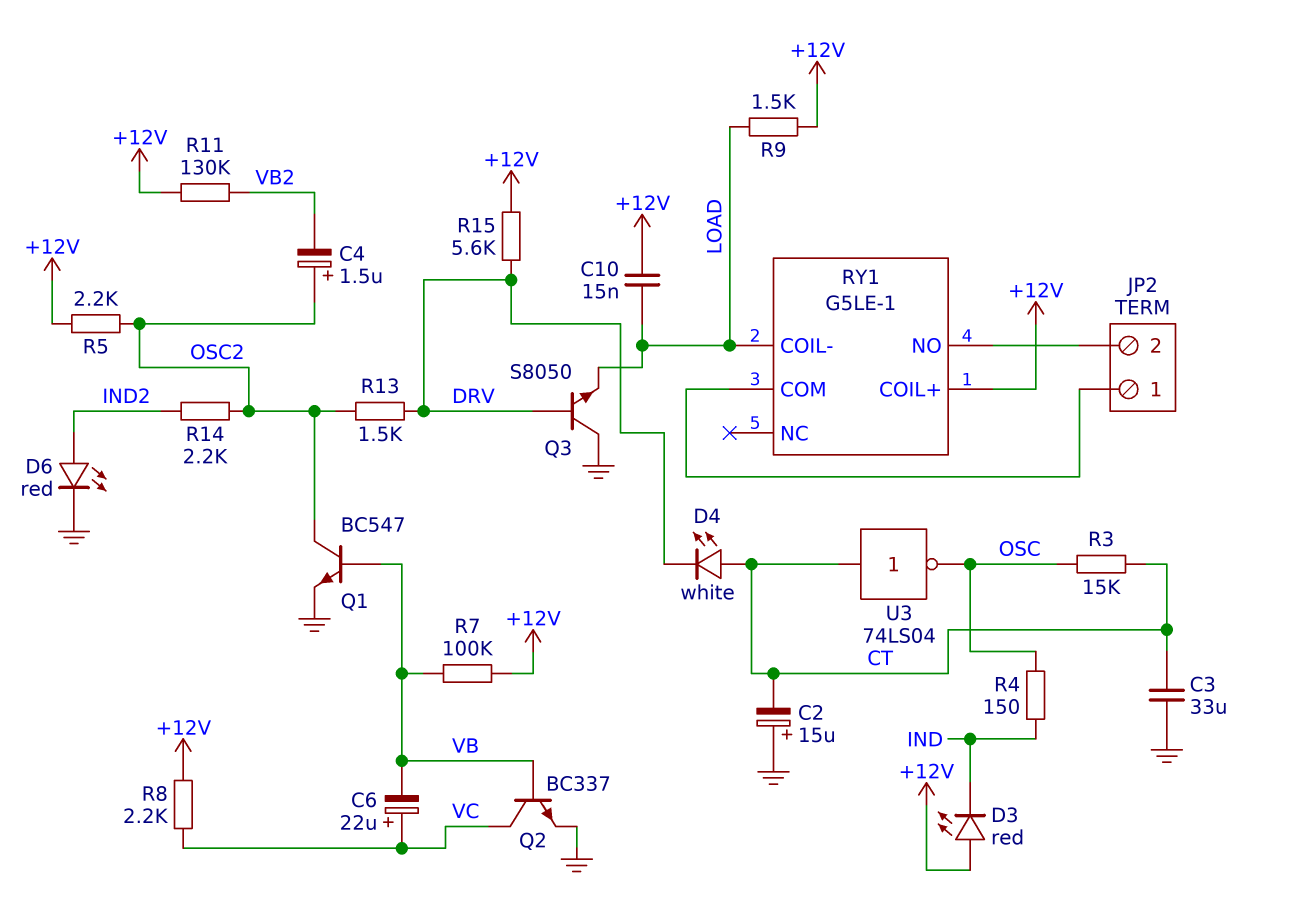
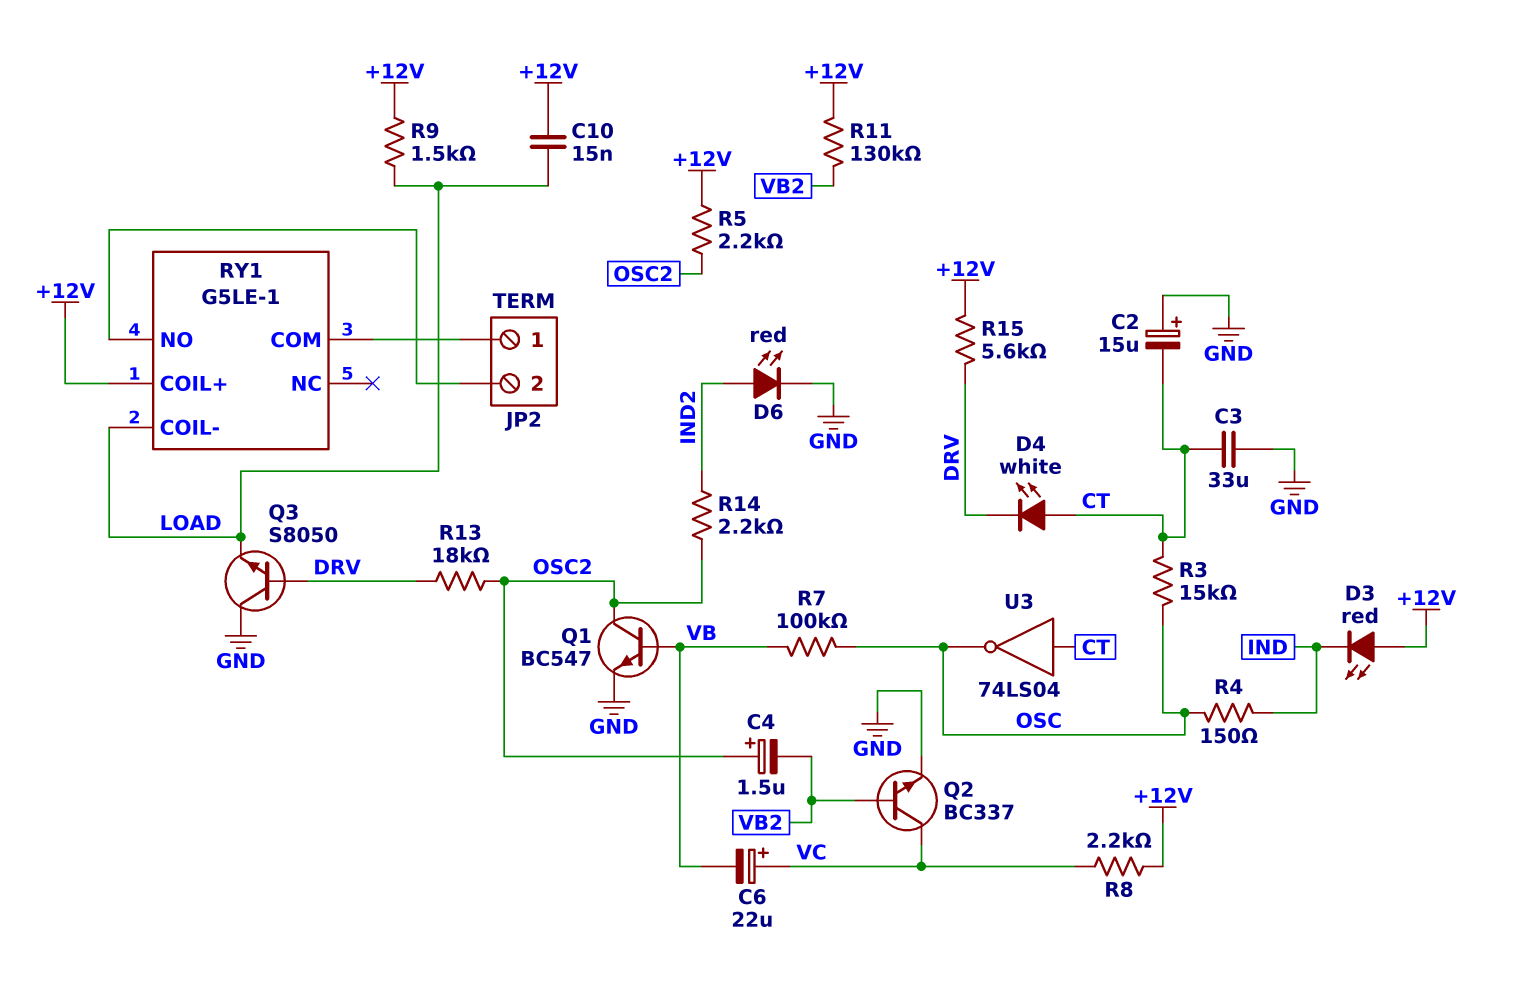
Q2: NPN BC337 (B VB, C VC, E GND) -> NPN BC337 (B VB2, C VC, E GND)
R7: 100k (+12V, VB) -> 100k (OSC, VB)
R13: 1.5k (DRV, OSC2) -> 18k (DRV, OSC2)

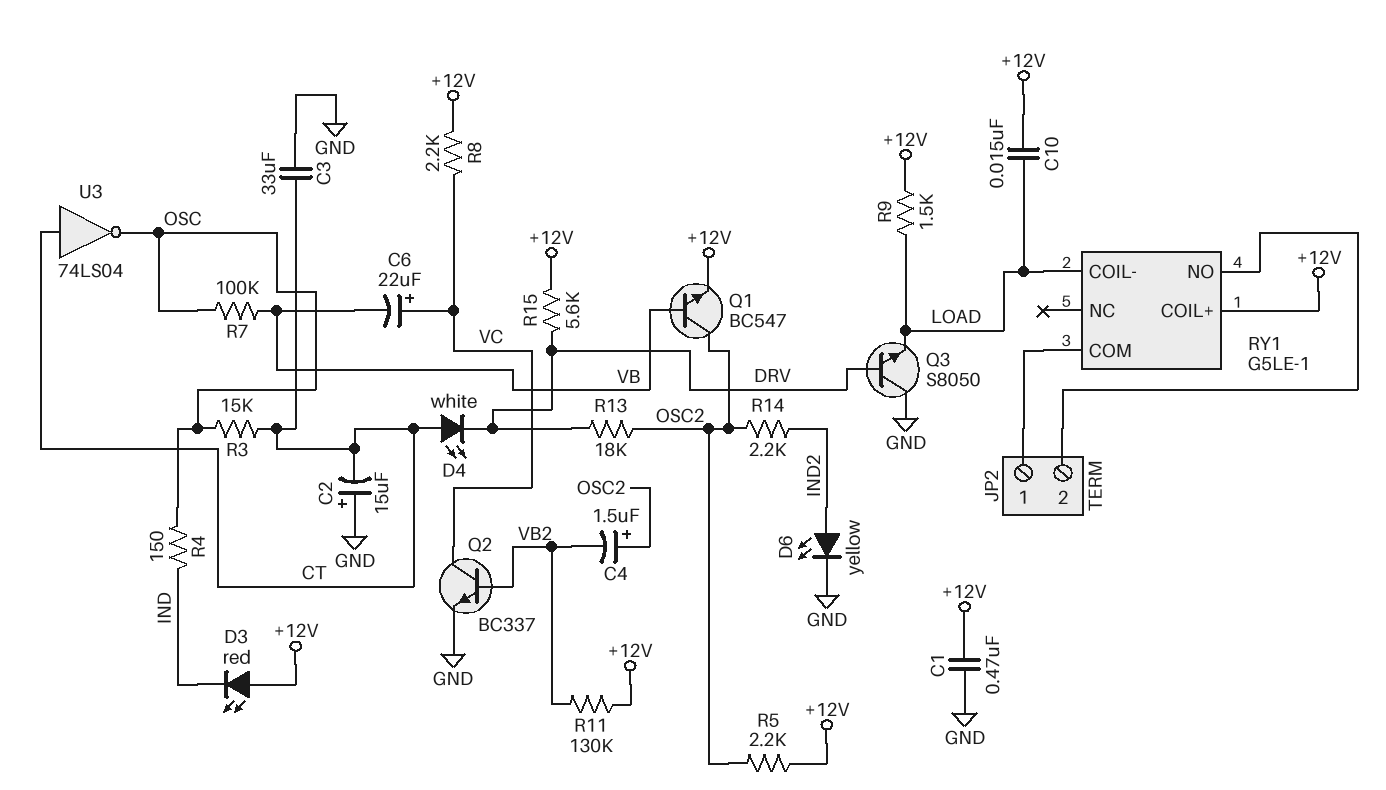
C1: none -> 470nF (+12V, GND)
D6: LED red (A IND2, K GND) -> LED yellow (A IND2, K GND)
Q1: NPN BC547 (B VB, C OSC2, E GND) -> NPN BC547 (B VB, C OSC2, E +12V)

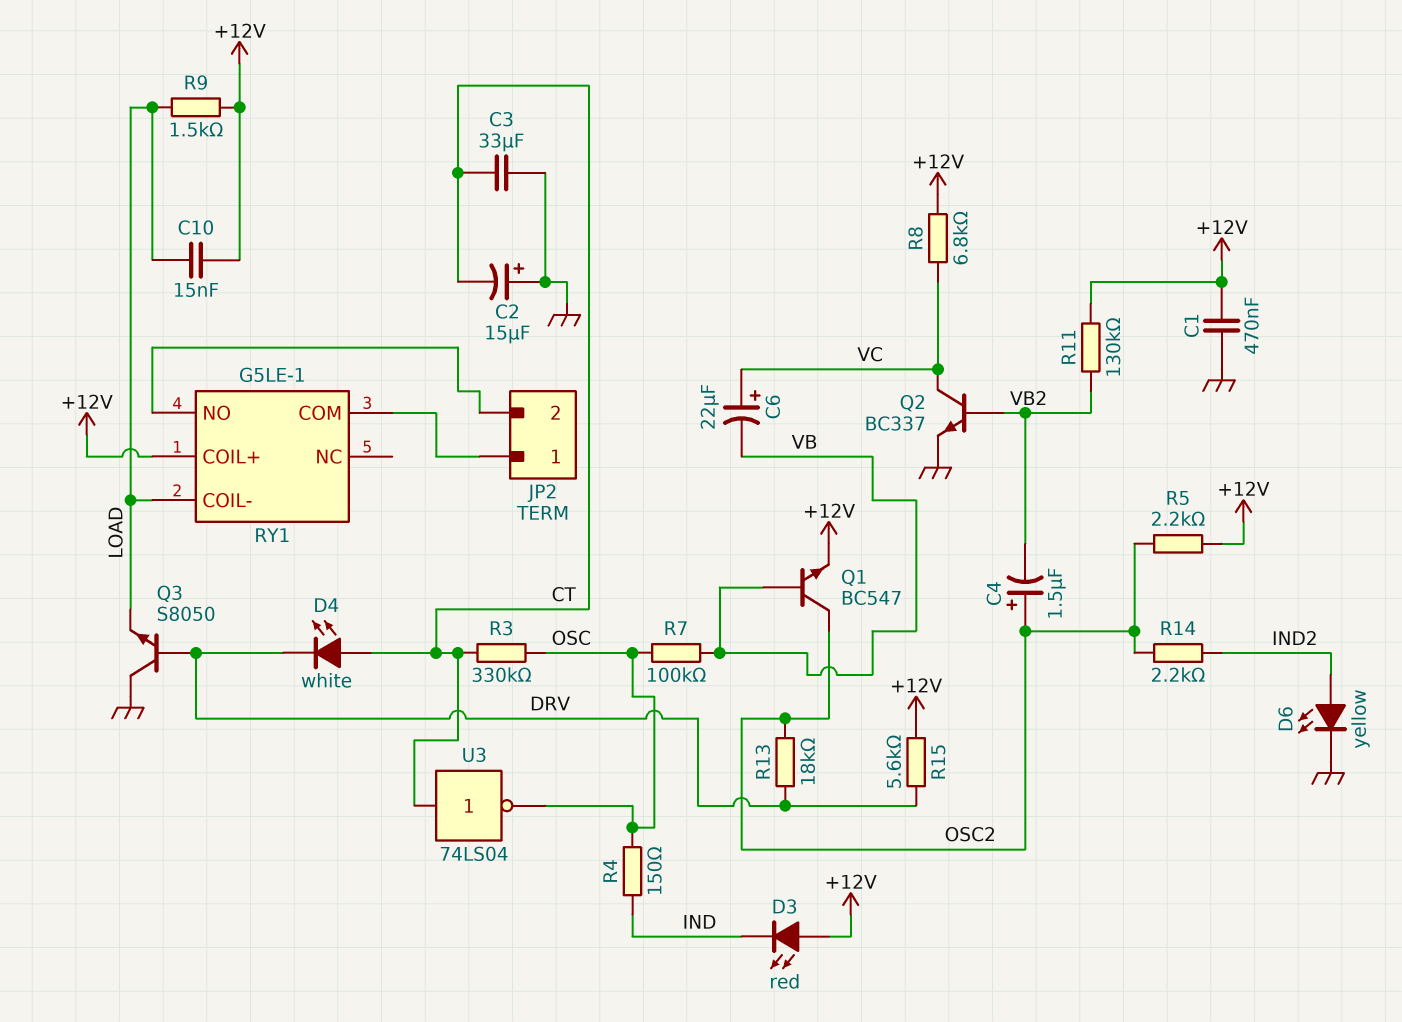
R3: 15k (CT, OSC) -> 330k (CT, OSC)
R8: 2.2k (+12V, VC) -> 6.8k (+12V, VC)

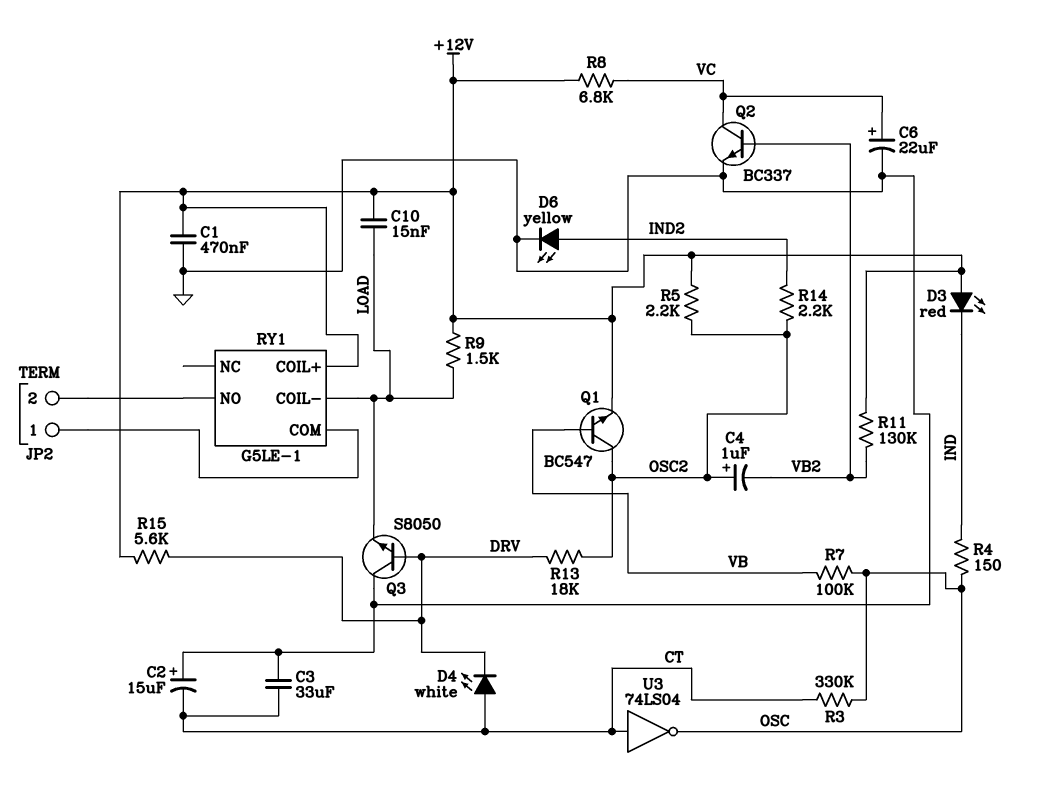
C4: 1.5uF (plus OSC2, minus VB2) -> 1uF (plus OSC2, minus VB2)
C6: 22uF (plus VC, minus VB) -> 22uF (plus VC, minus GND)

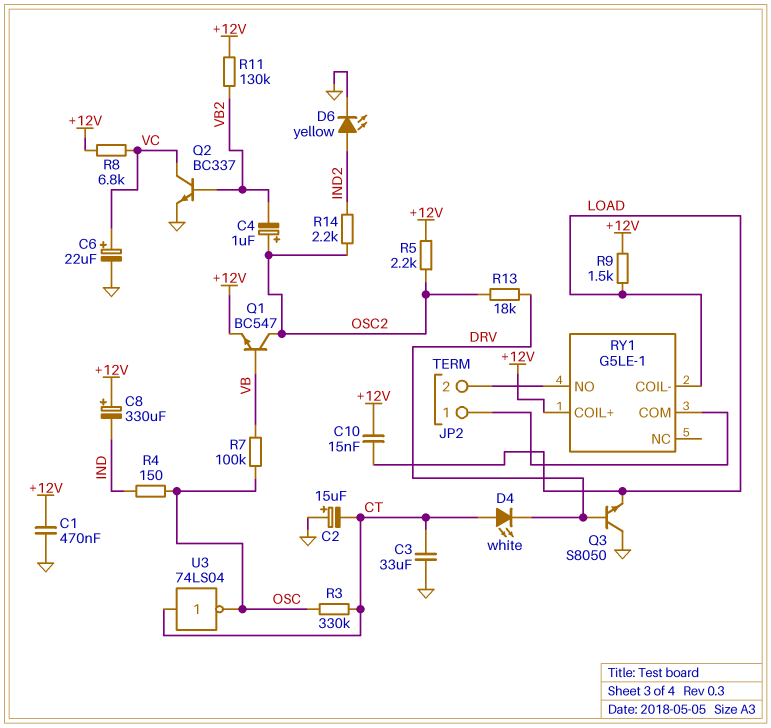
C8: none -> 330uF (plus +12V, minus IND)
D3: LED red (A +12V, K IND) -> none
R15: 5.6k (+12V, DRV) -> none

